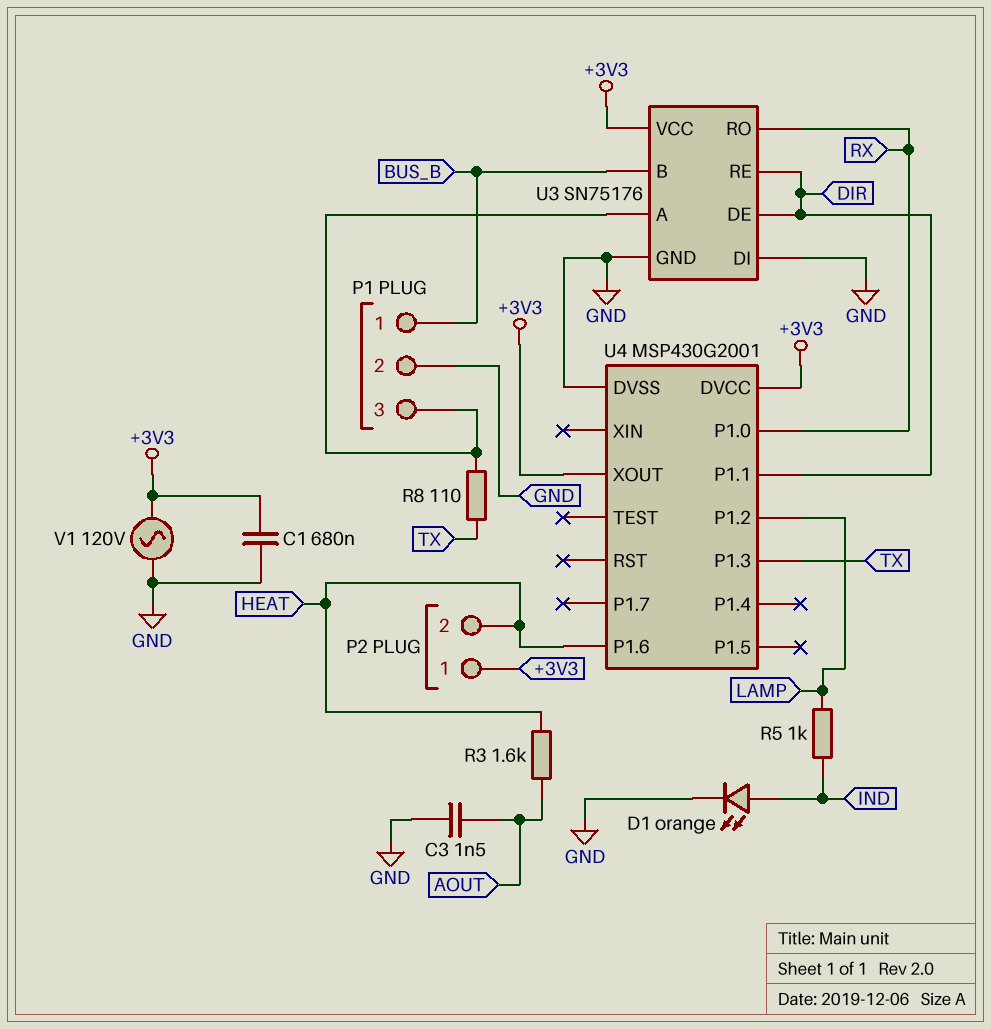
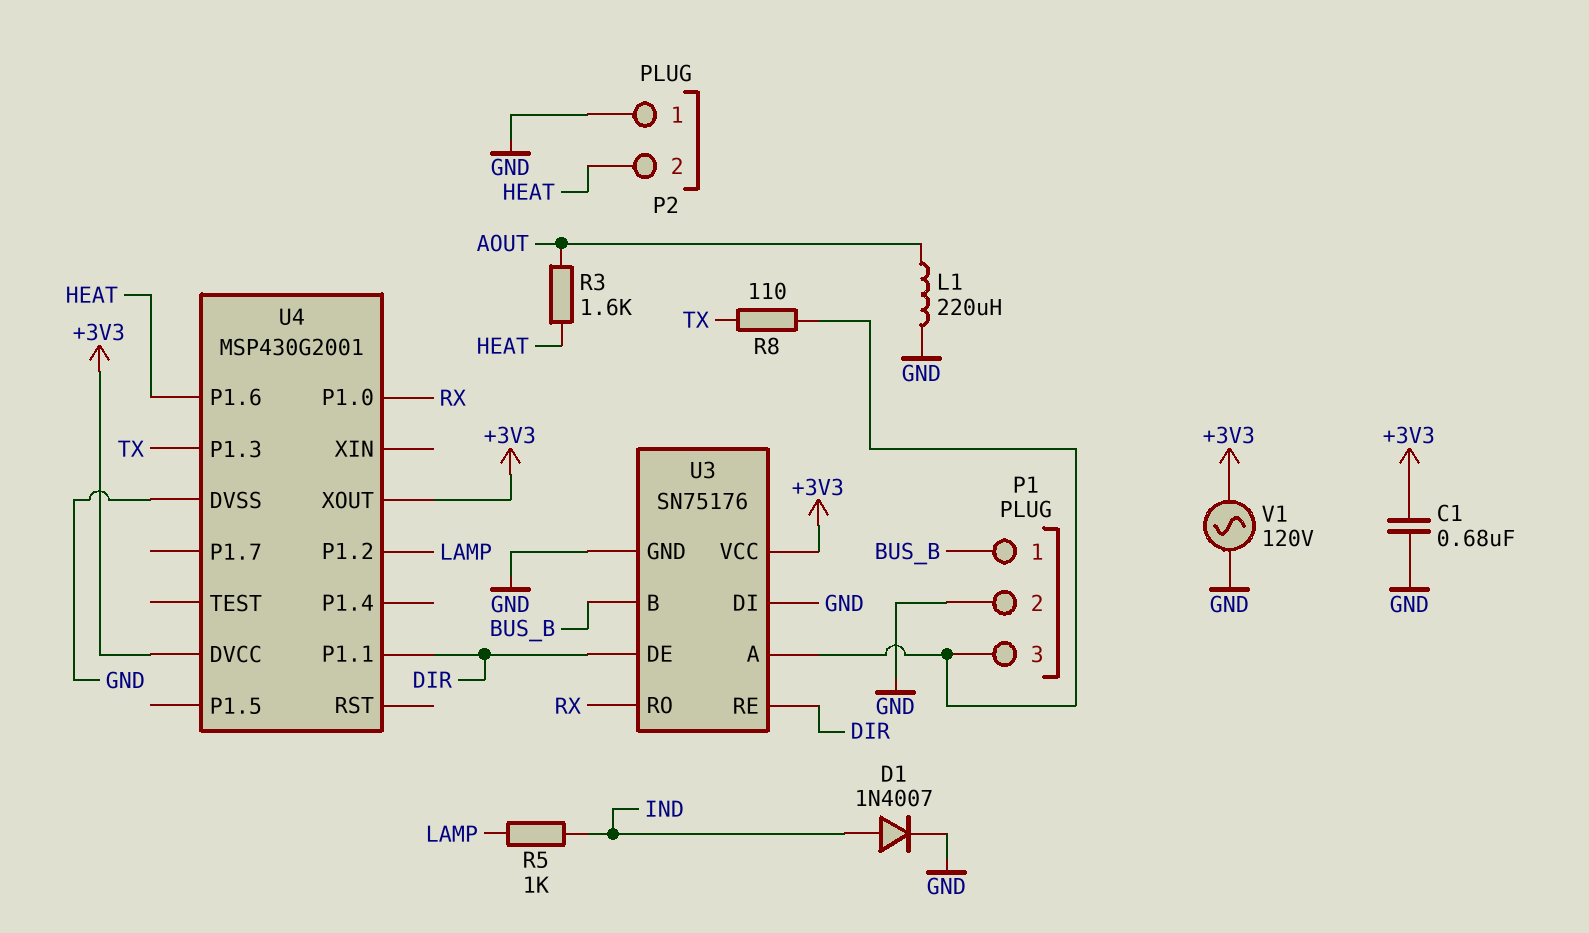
C3: 1.5nF (AOUT, GND) -> none
D1: LED orange (A IND, K GND) -> diode 1N4007 (A IND, K GND)
L1: none -> 220uH (AOUT, GND)
P2 pin 1: +3V3 -> GND

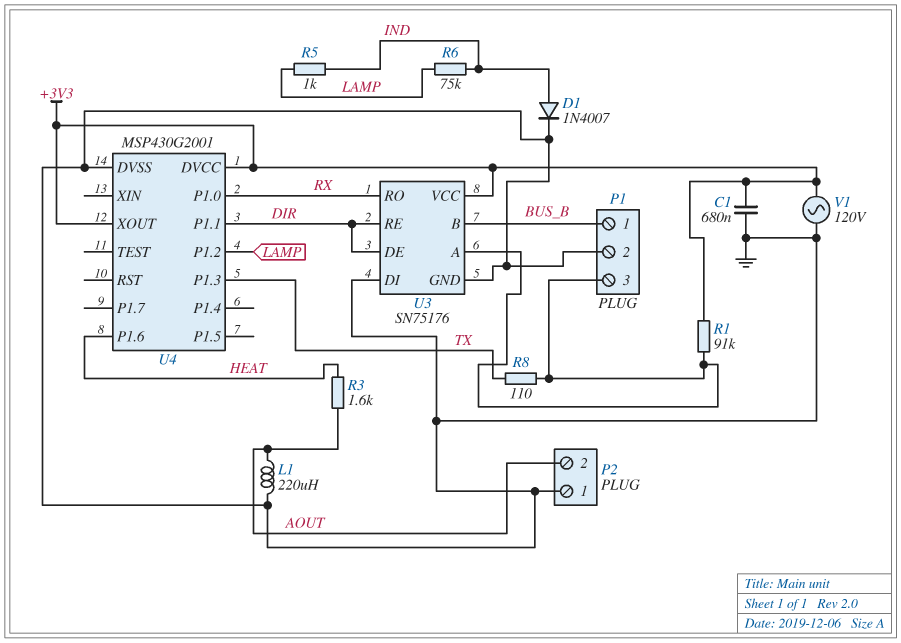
P2 pin 2: HEAT -> AOUT
R1: none -> 91k (+3V3, P1/3)
R6: none -> 75k (IND, LAMP)

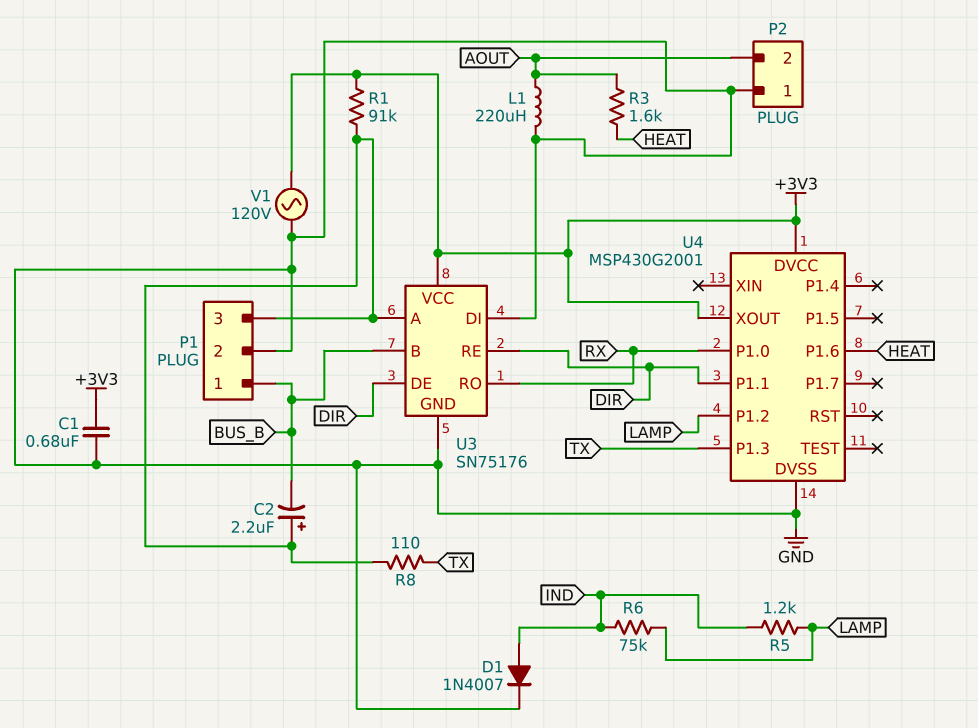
C2: none -> 2.2uF (plus P1/3, minus BUS_B)
R5: 1k (IND, LAMP) -> 1.2k (IND, LAMP)

